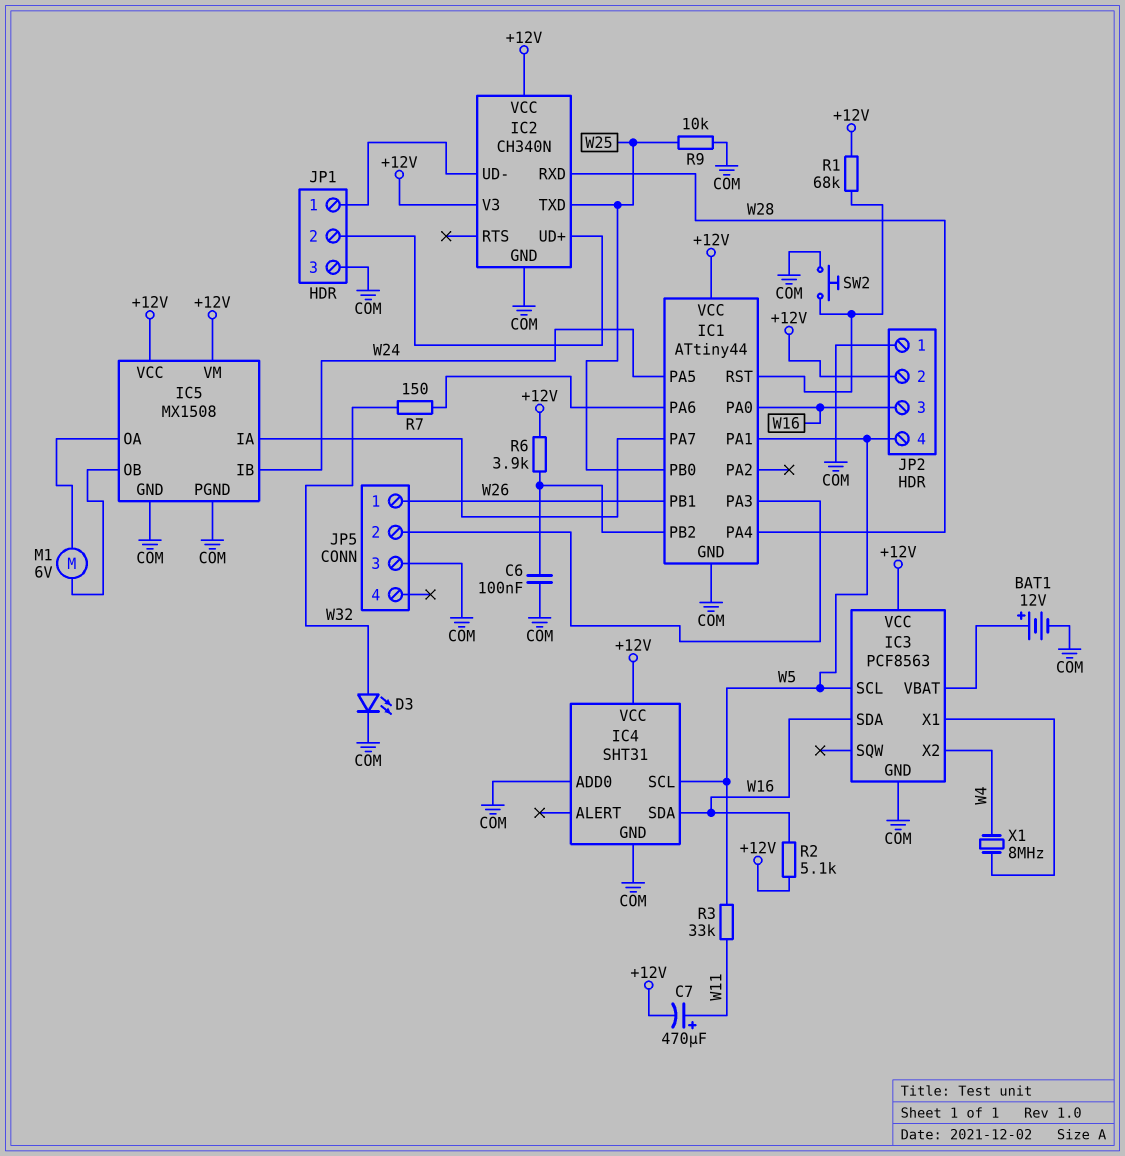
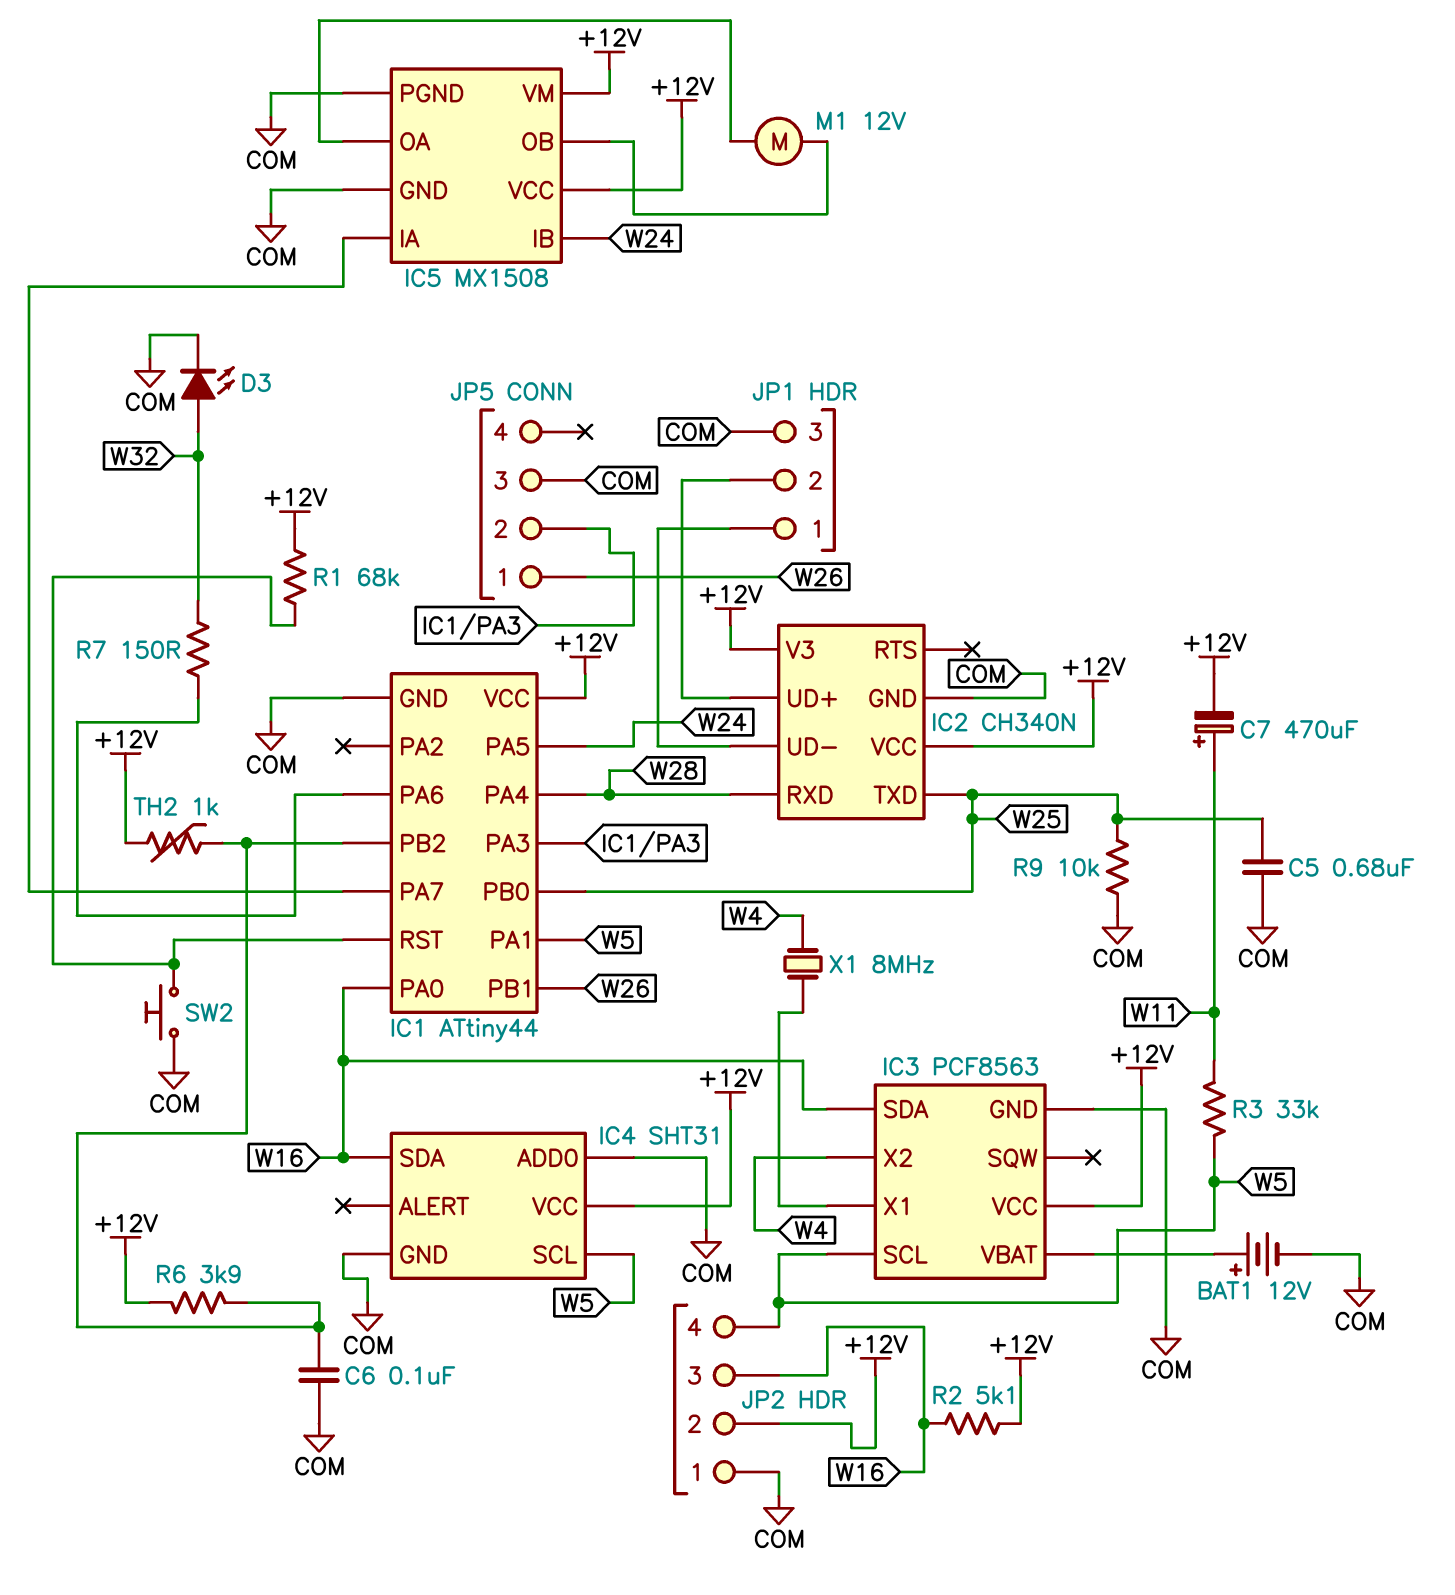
C5: none -> 680nF (COM, W25)
M1: motor 6V (IC5/OA, IC5/OB) -> motor 12V (IC5/OA, IC5/OB)
TH2: none -> 1k (+12V, IC1/PB2)

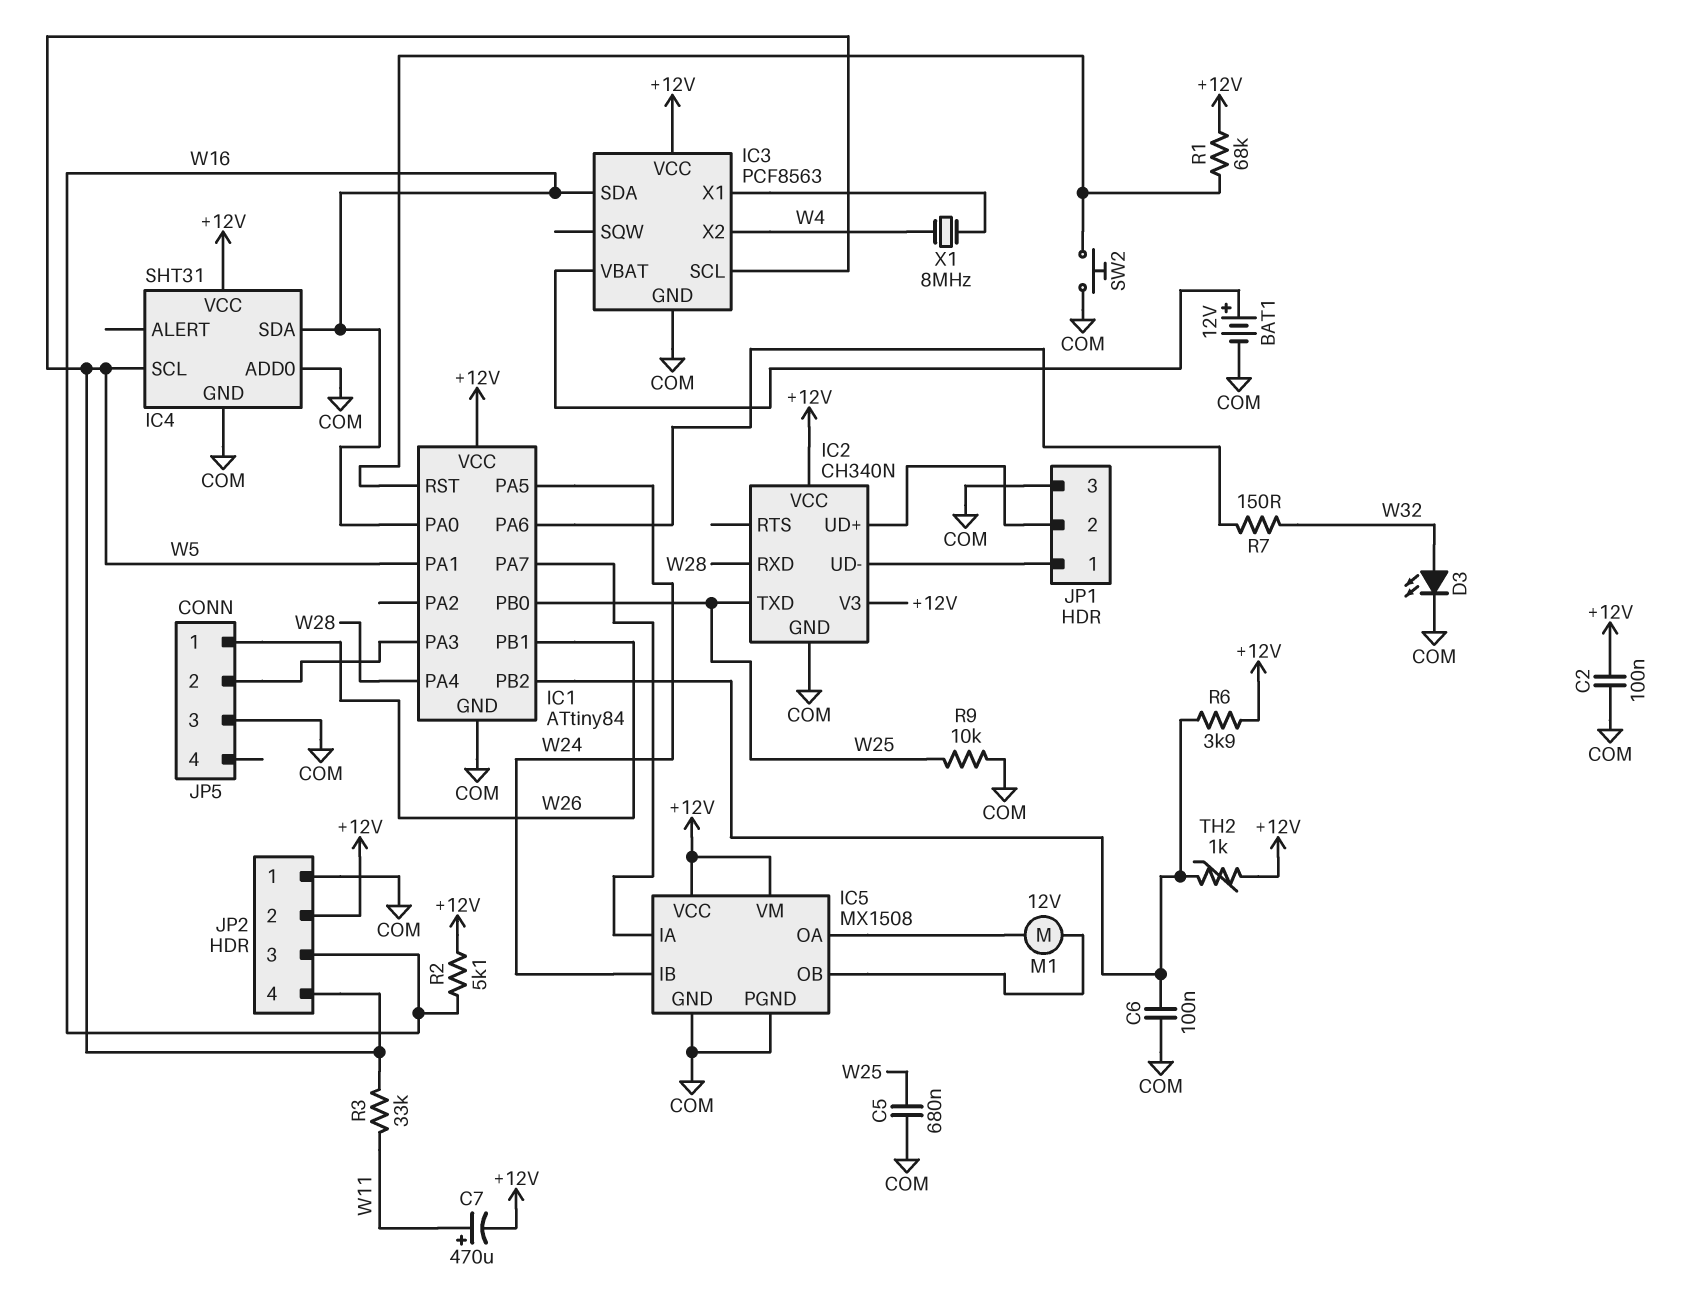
C2: none -> 100nF (+12V, COM)
IC1: ATtiny44 -> ATtiny84

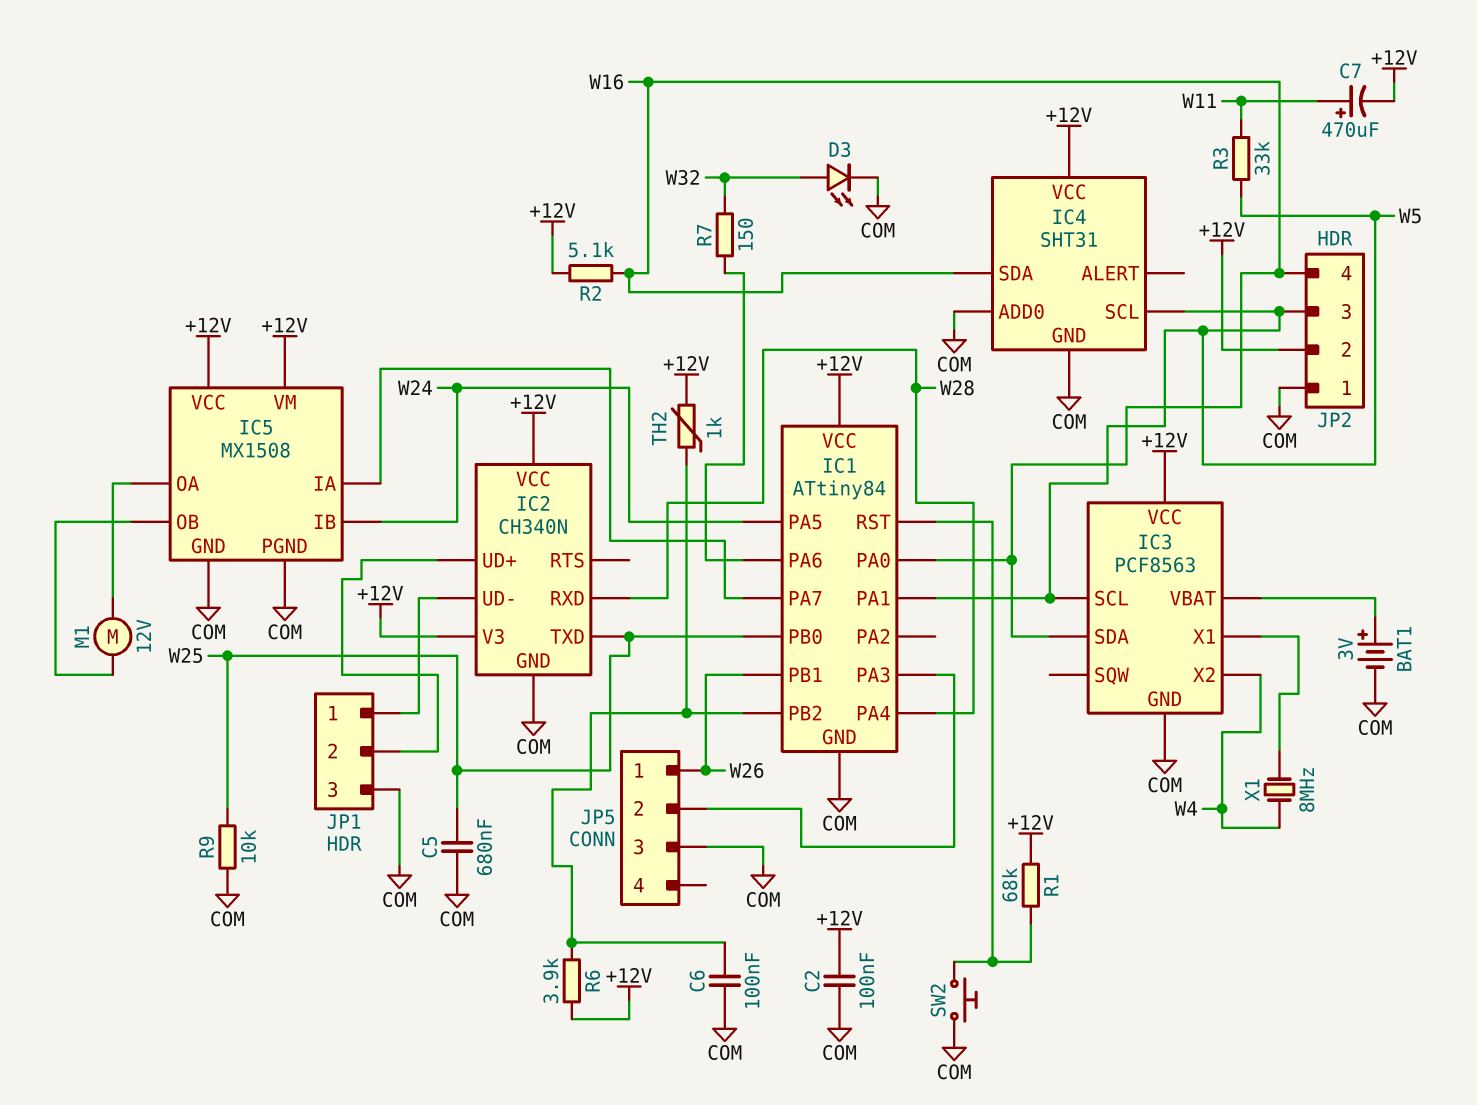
BAT1: 12V (plus IC3/VBAT, minus COM) -> 3V (plus IC3/VBAT, minus COM)
JP2 pin 3: W16 -> W5
JP2 pin 4: W5 -> W16

